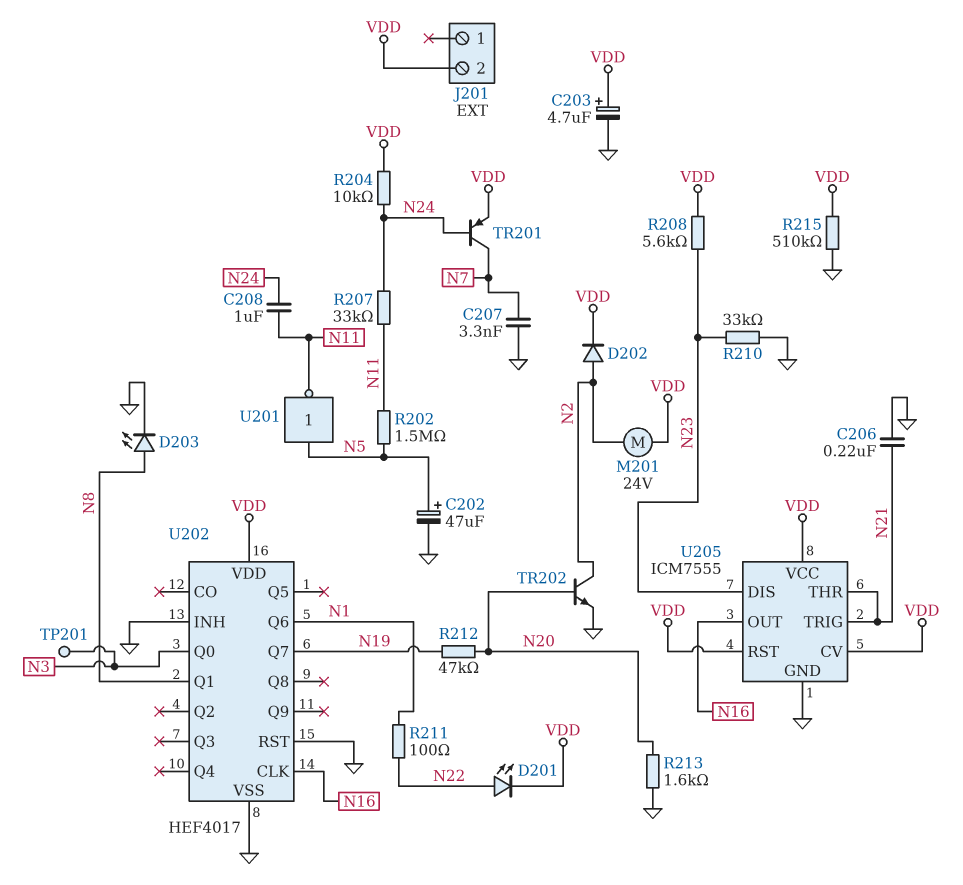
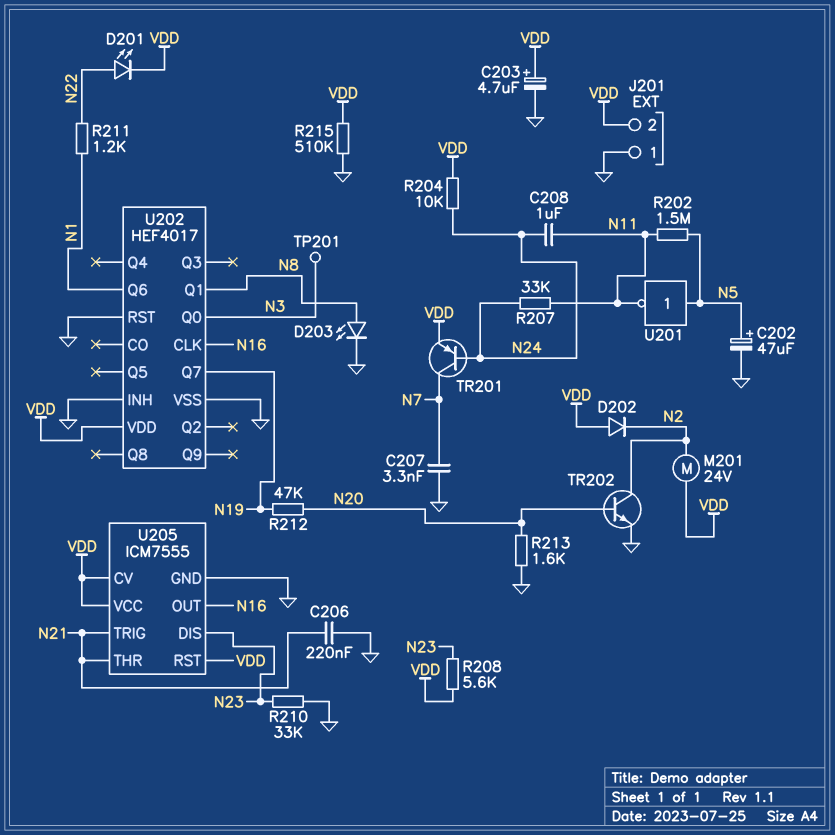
D202: diode (A N2, K VDD) -> diode (A VDD, K N2)
J201 pin 1: none -> GND
R211: 100 (N1, N22) -> 1.2k (N1, N22)

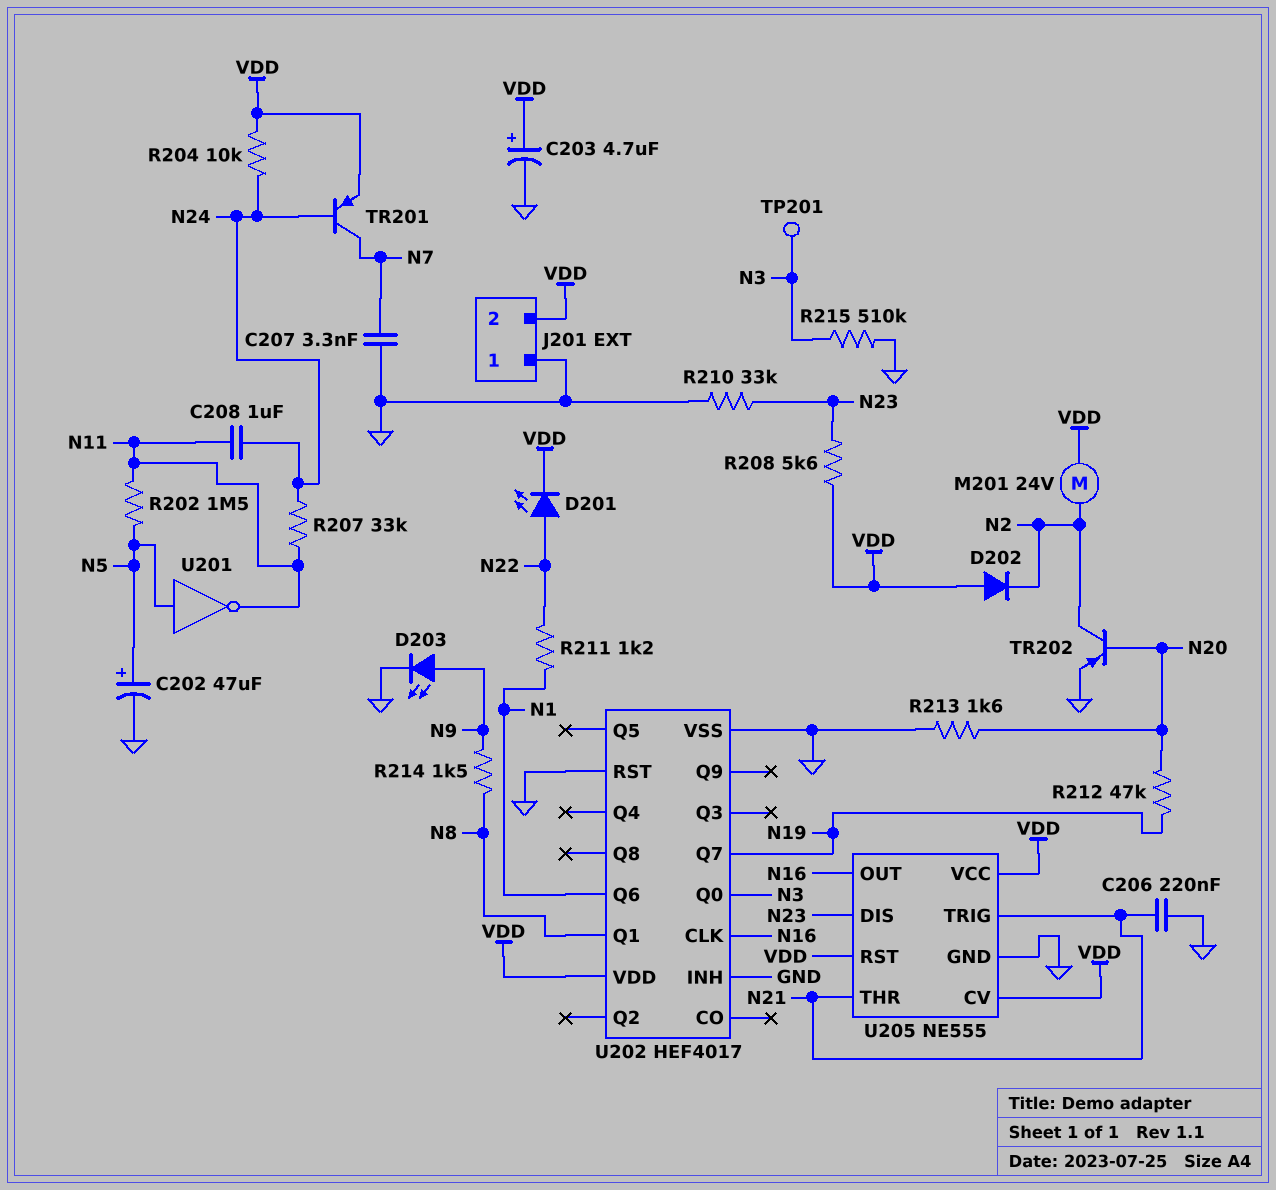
D203: LED (A N8, K GND) -> LED (A N9, K GND)
R214: none -> 1.5k (N8, N9)
R215: 510k (GND, VDD) -> 510k (GND, N3)
TR202: NPN (B N20, C N2, E GND) -> PNP (B N20, C N2, E GND)
U205: ICM7555 -> NE555

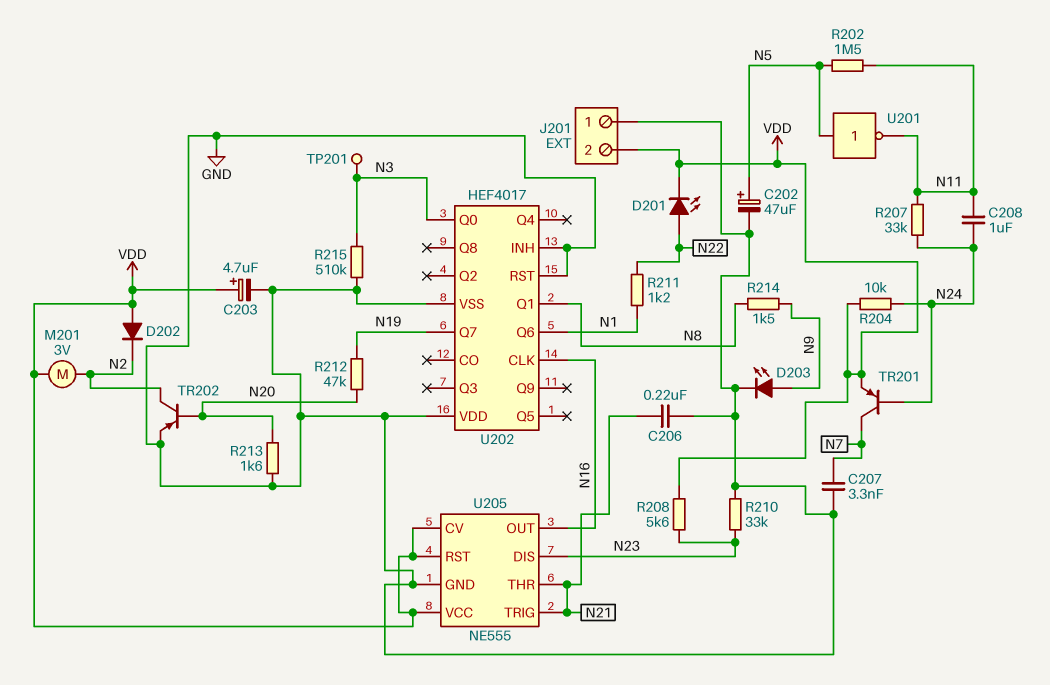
M201: motor 24V (N2, VDD) -> motor 3V (N2, VDD)
U202 pin VDD: VDD -> GND

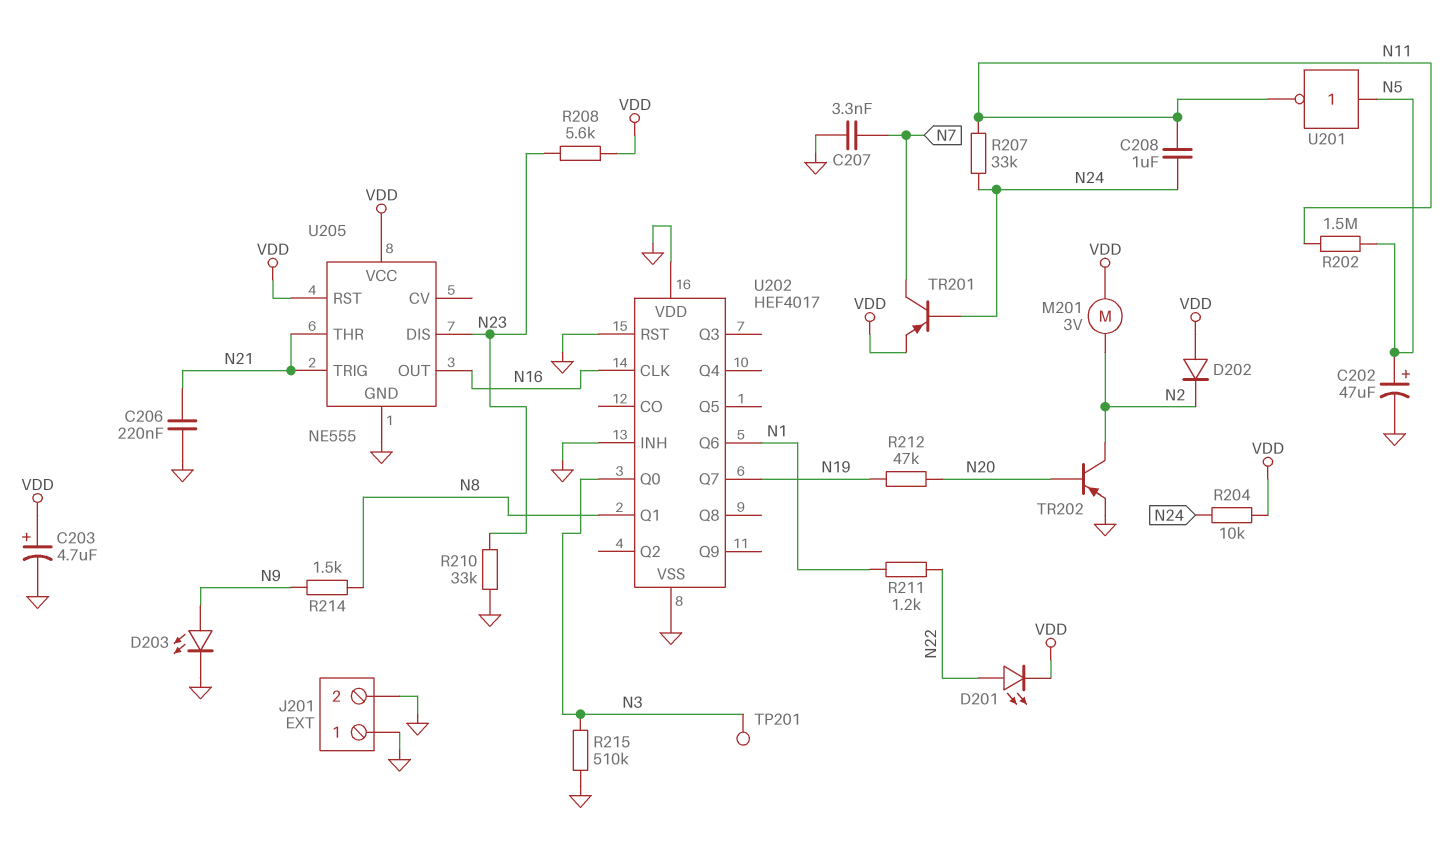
J201 pin 2: VDD -> GND
R213: 1.6k (GND, N20) -> none
U205 pin CV: VDD -> none

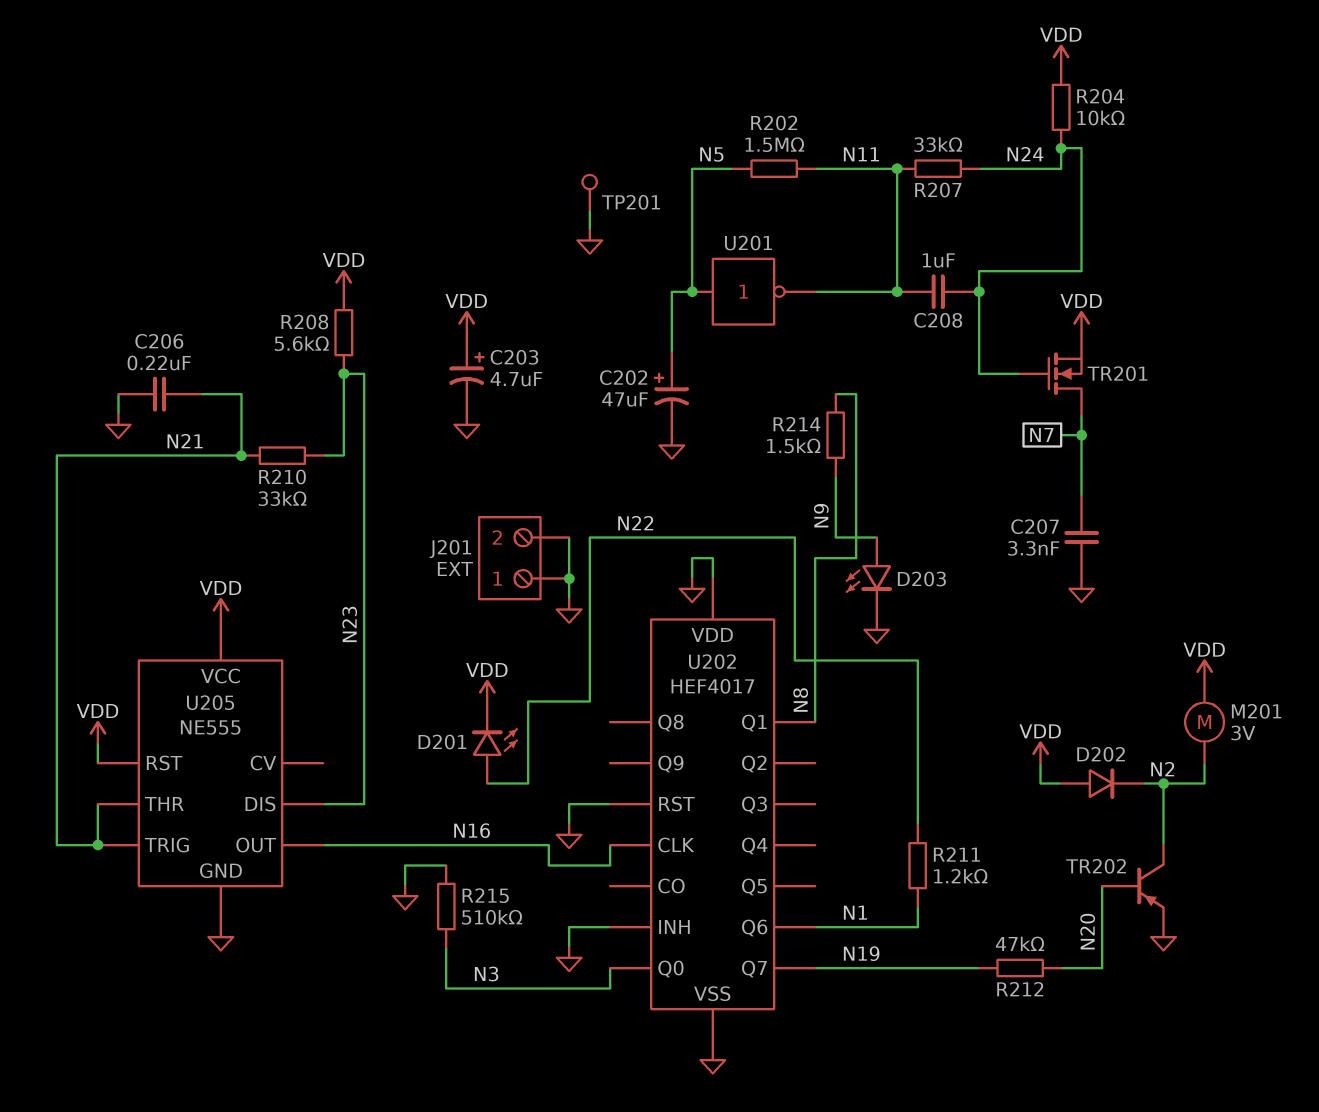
R210: 33k (GND, N23) -> 33k (N21, N23)
TP201: test point (N3) -> test point (GND)
TR201: PNP (B N24, C N7, E VDD) -> NMOS (G N24, D N7, S VDD)

